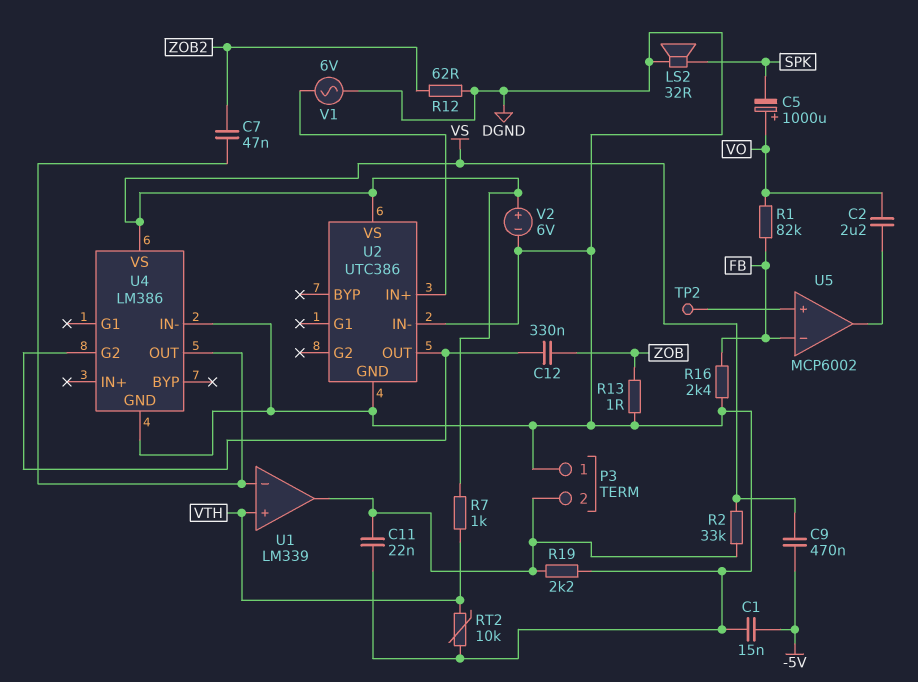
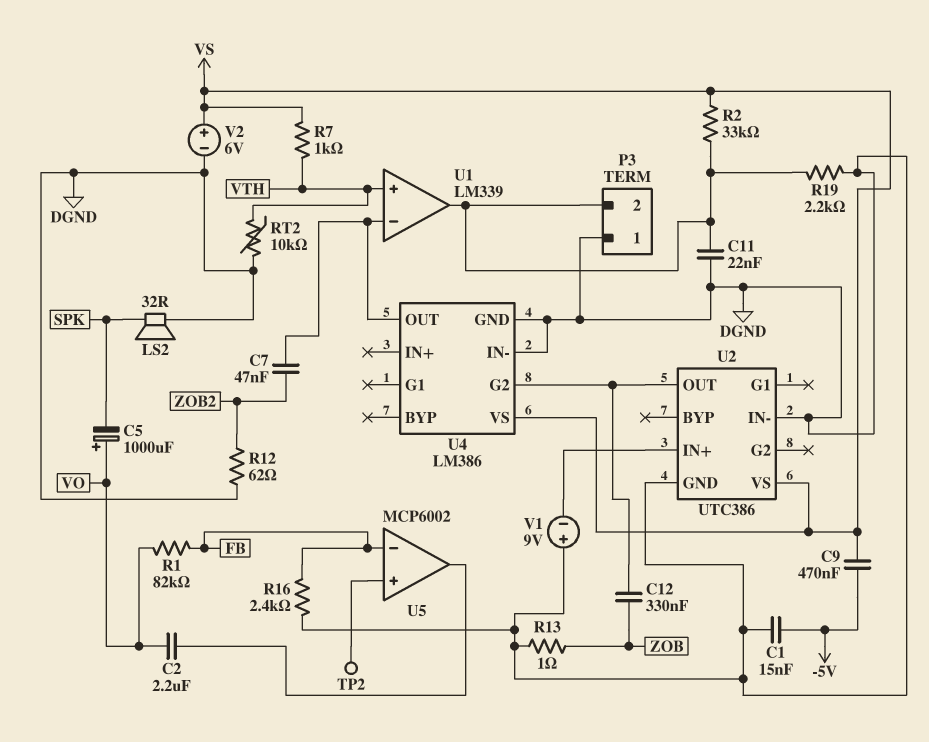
V1: AC 6V (DGND, U2/IN+) -> 9V (plus DGND, minus U2/IN+)

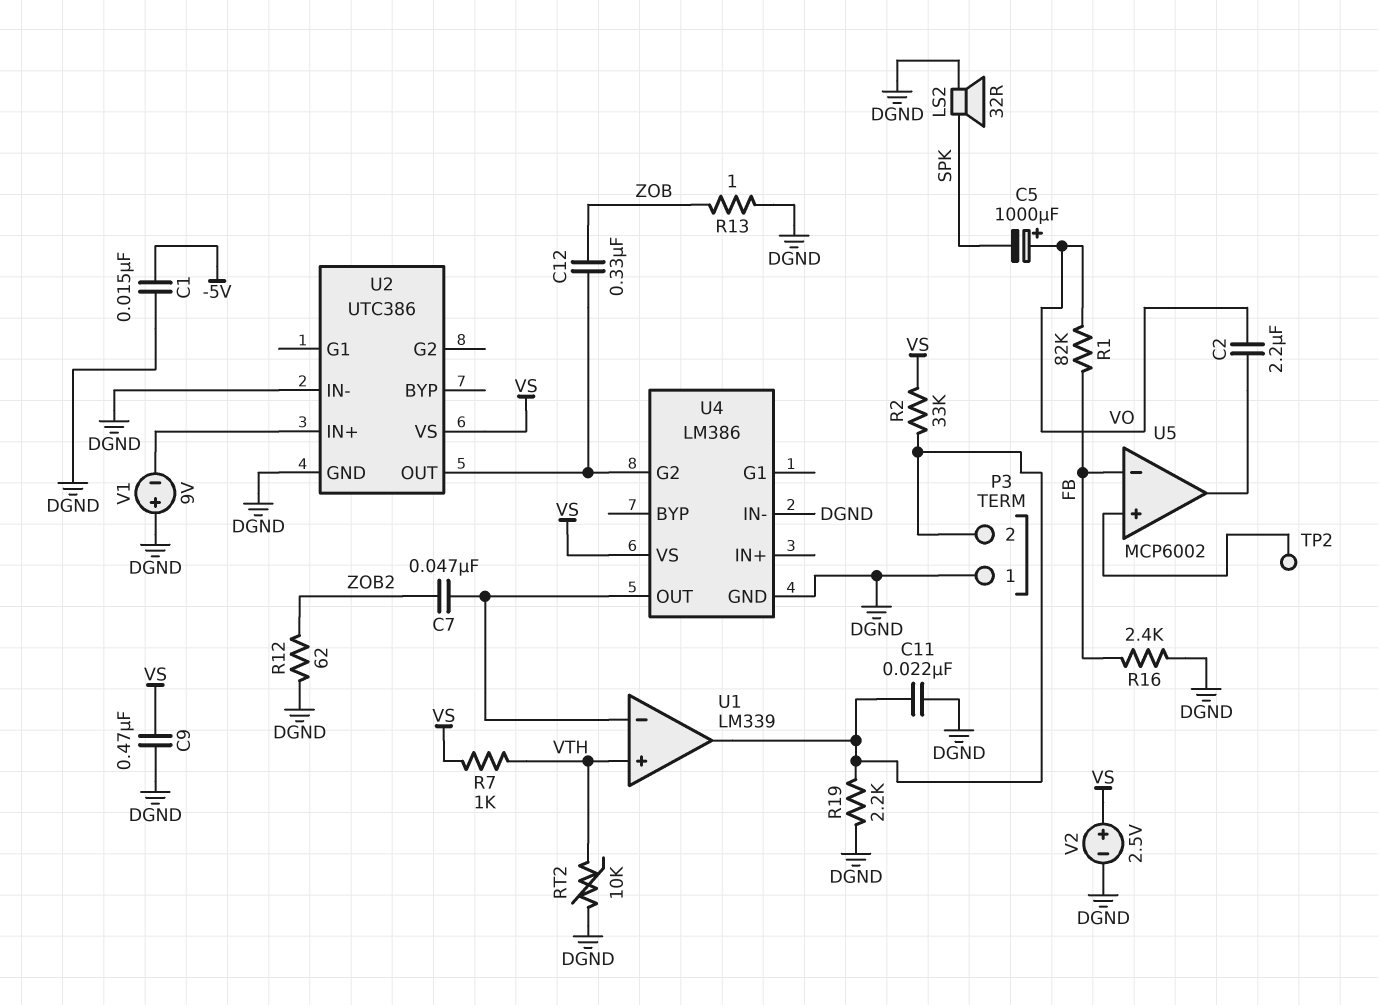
C9: 470nF (-5V, VS) -> 470nF (DGND, VS)
V2: 6V (plus VS, minus DGND) -> 2.5V (plus VS, minus DGND)

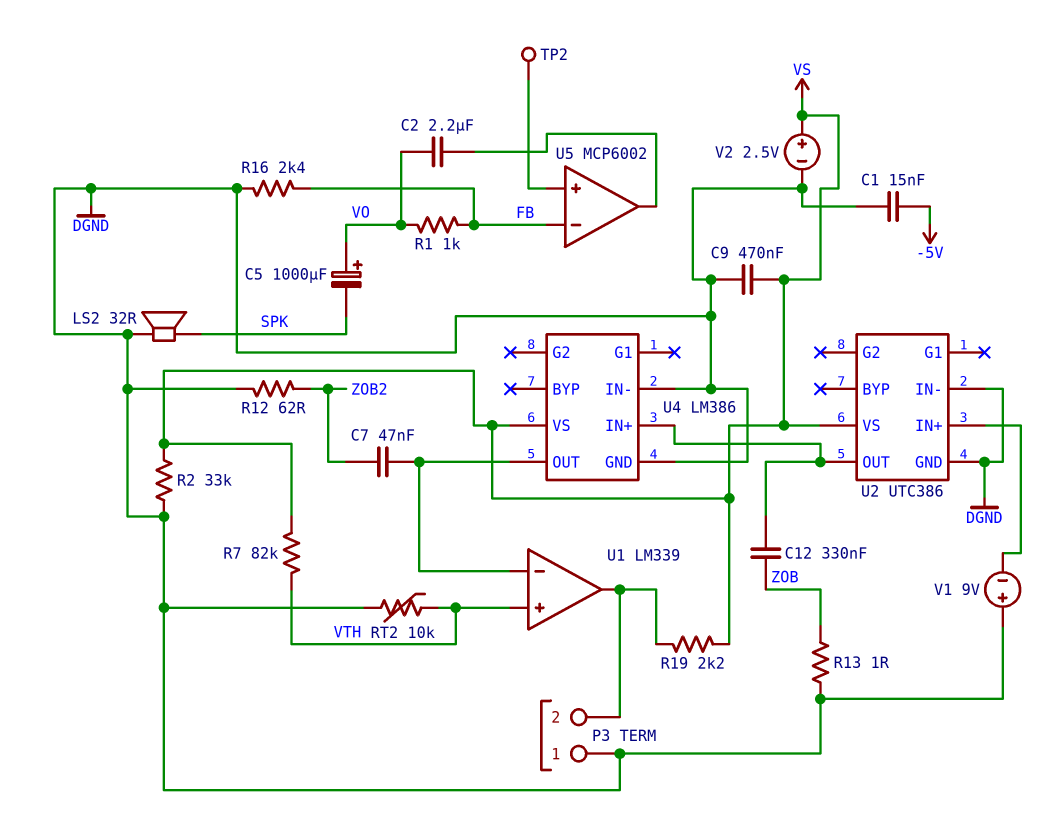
C11: 22nF (DGND, P3/2) -> none
R1: 82k (FB, VO) -> 1k (FB, VO)
R2: 33k (P3/2, VS) -> 33k (DGND, VS)
R7: 1k (VS, VTH) -> 82k (VS, VTH)
R19: 2.2k (DGND, P3/2) -> 2.2k (P3/2, VS)
U4 pin G2: U2/OUT -> none
U4 pin IN+: none -> U2/OUT

